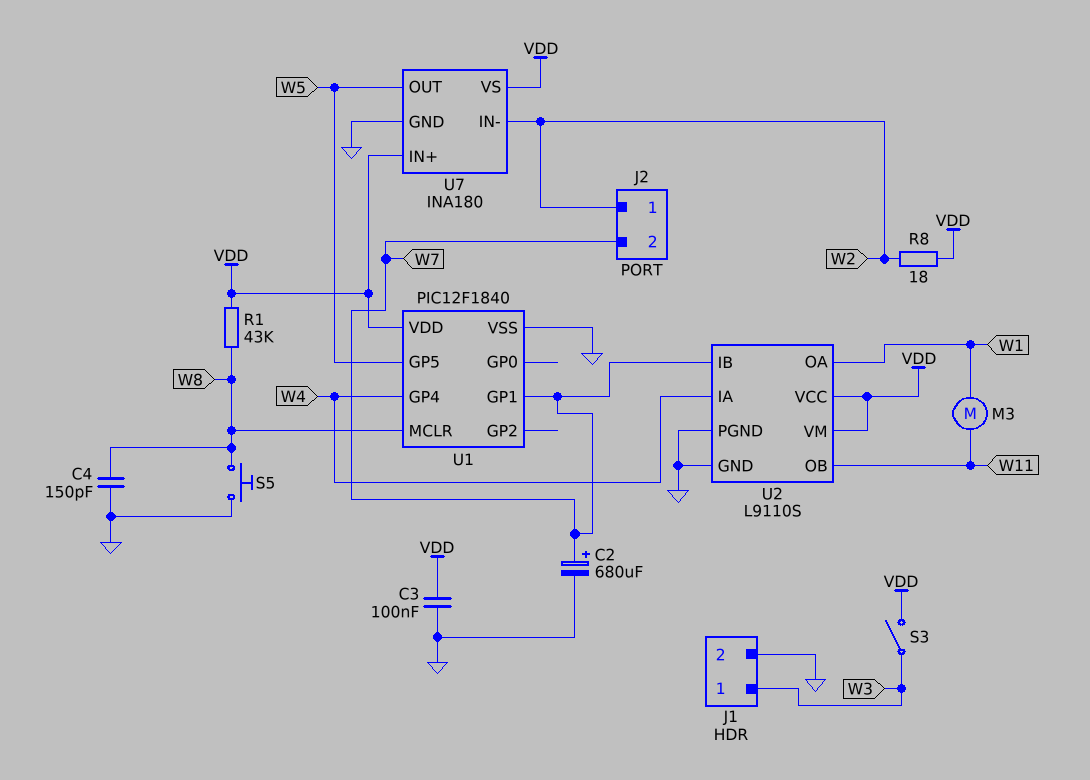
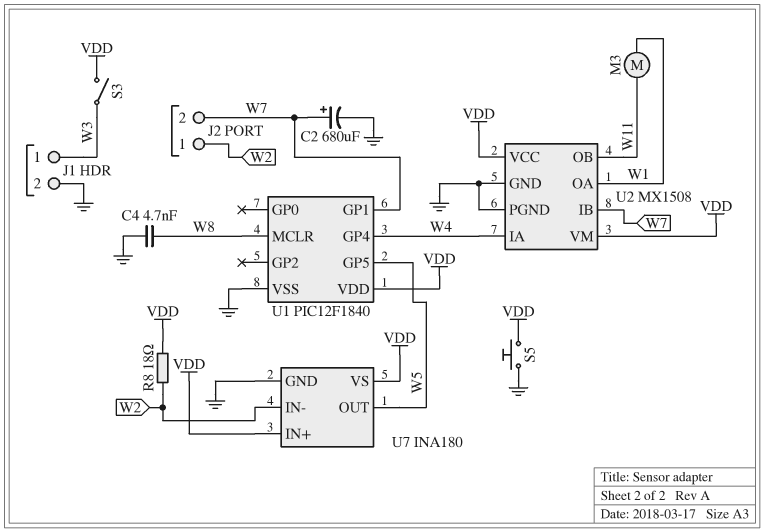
C3: 100nF (GND, VDD) -> none
C4: 150pF (GND, W8) -> 4.7nF (GND, W8)
R1: 43k (VDD, W8) -> none
S5: button (GND, W8) -> button (GND, VDD)
U2: L9110S -> MX1508

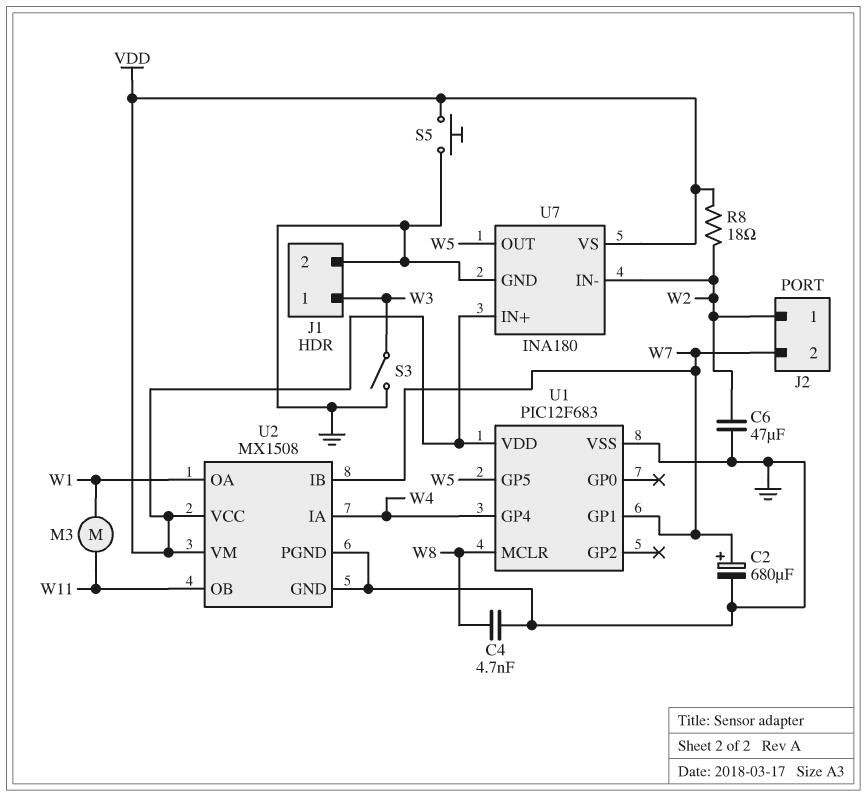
C6: none -> 47uF (GND, W2)
S3: switch (VDD, W3) -> switch (GND, W3)
U1: PIC12F1840 -> PIC12F683

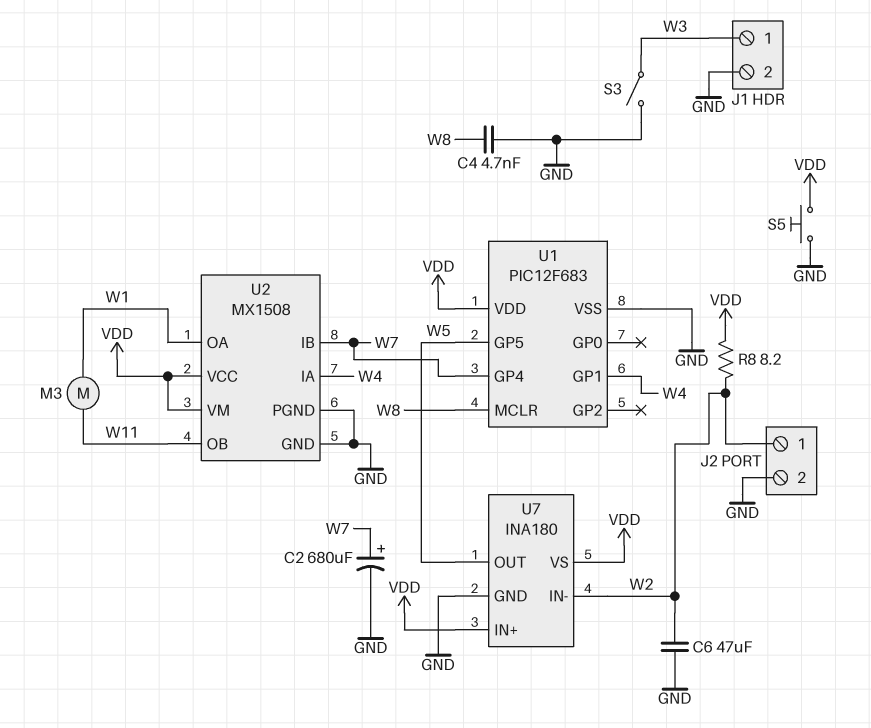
J2 pin 2: W7 -> GND
R8: 18 (VDD, W2) -> 8.2 (VDD, W2)
U1 pin GP1: W7 -> W4
U1 pin GP4: W4 -> W7

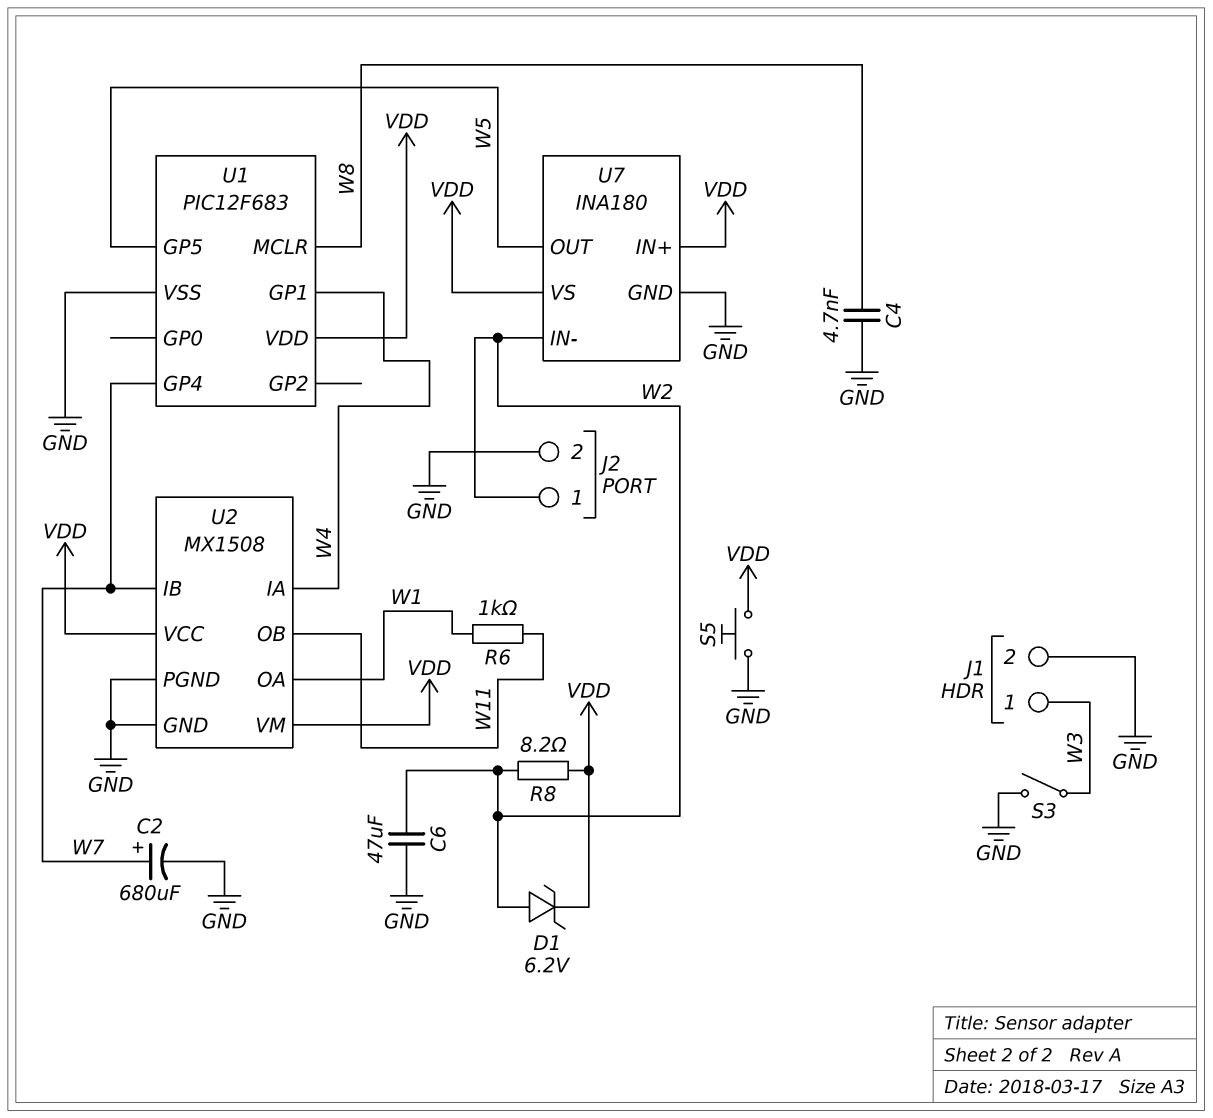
D1: none -> zener 6.2V (A W2, K VDD)
M3: motor (W1, W11) -> none
R6: none -> 1k (W1, W11)

